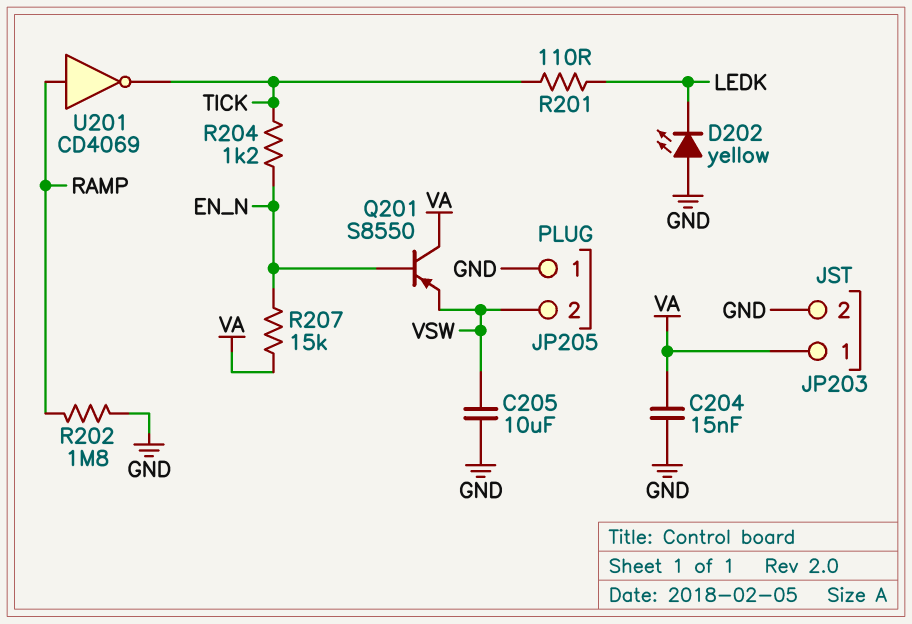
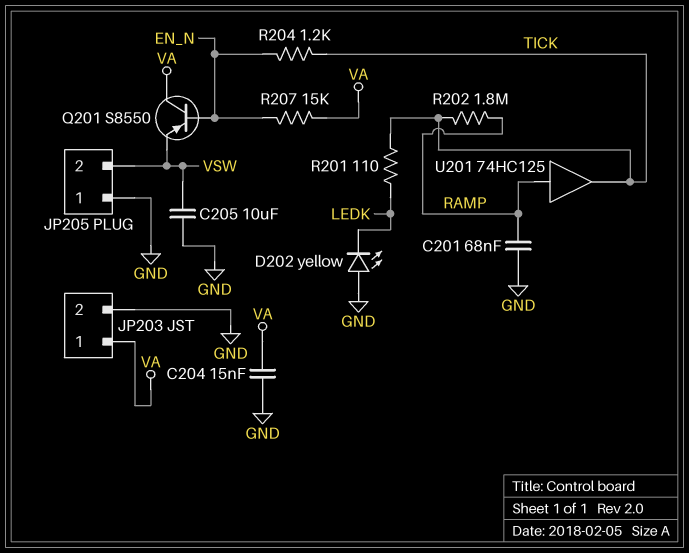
C201: none -> 68nF (GND, RAMP)
R202: 1.8M (GND, RAMP) -> 1.8M (RAMP, TICK)
U201: NOT CD4069 (in RAMP, out TICK) -> buffer 74HC125 (in RAMP, out TICK)

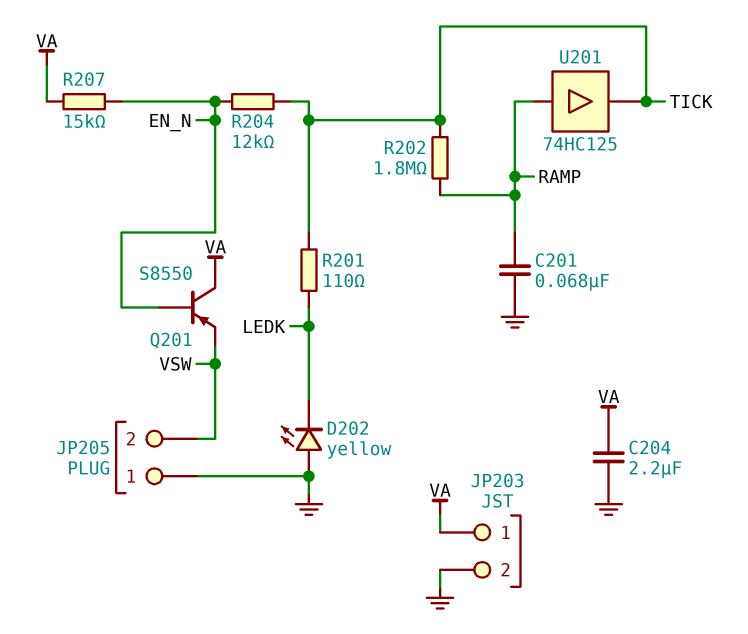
C204: 15nF (GND, VA) -> 2.2uF (GND, VA)
C205: 10uF (GND, VSW) -> none
R204: 1.2k (EN_N, TICK) -> 12k (EN_N, TICK)

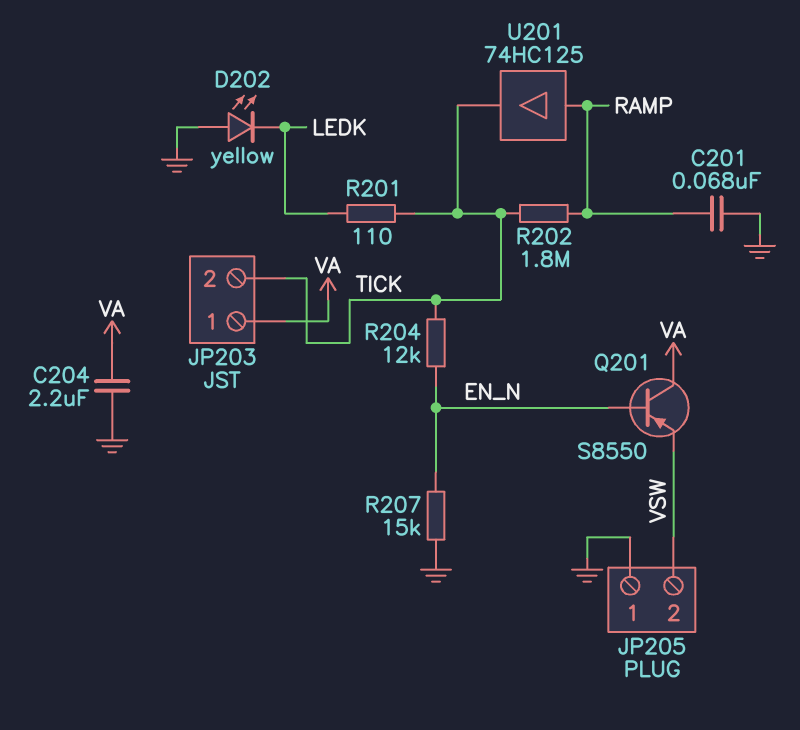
JP203 pin 2: GND -> TICK
R207: 15k (EN_N, VA) -> 15k (EN_N, GND)

